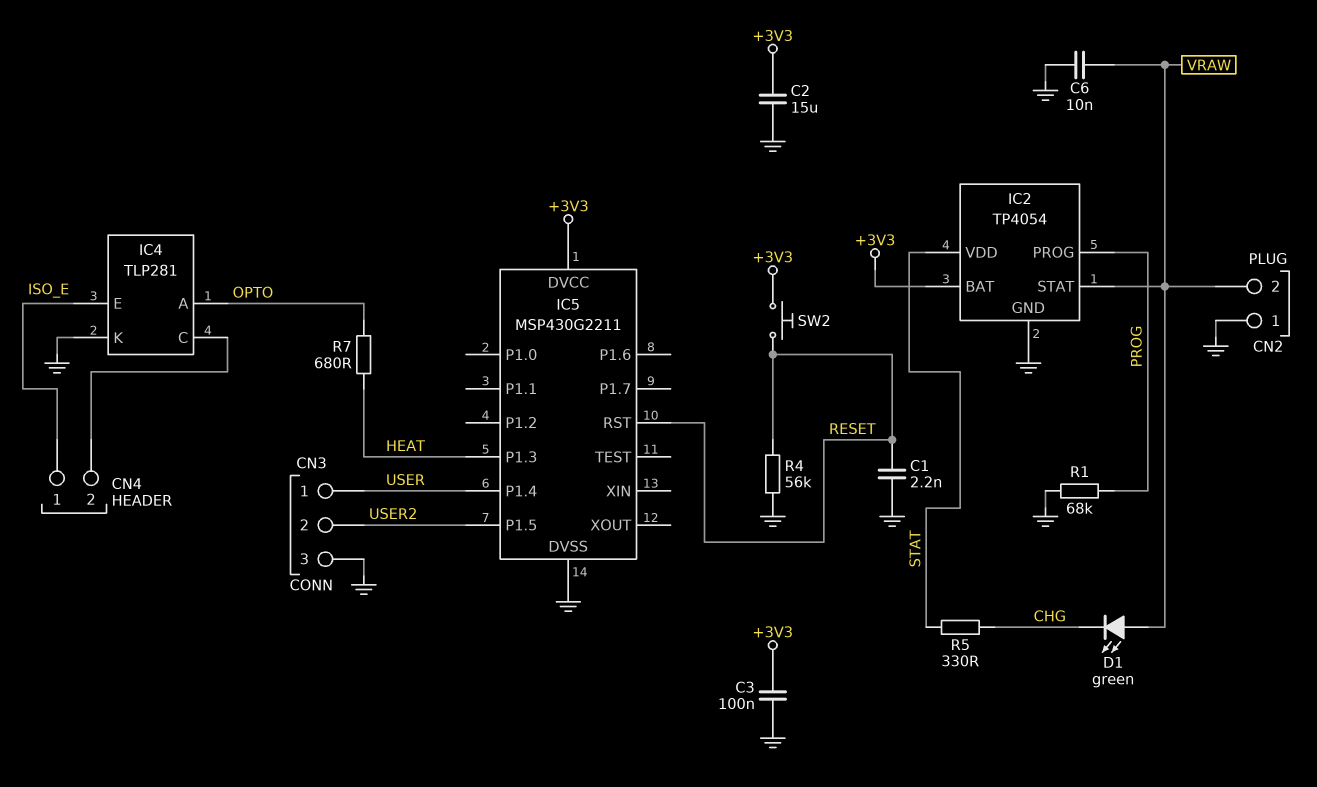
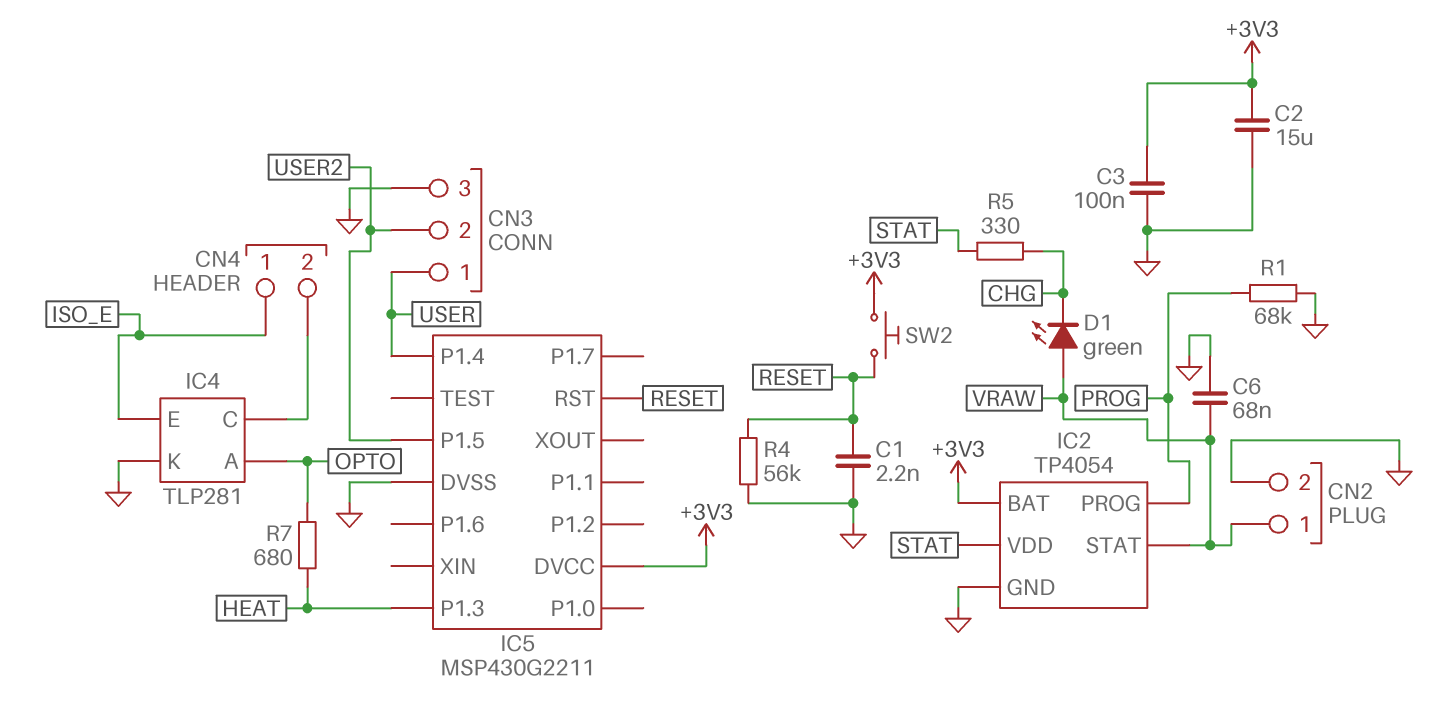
C6: 10nF (GND, VRAW) -> 68nF (GND, VRAW)
CN2 pin 1: GND -> VRAW
CN2 pin 2: VRAW -> GND

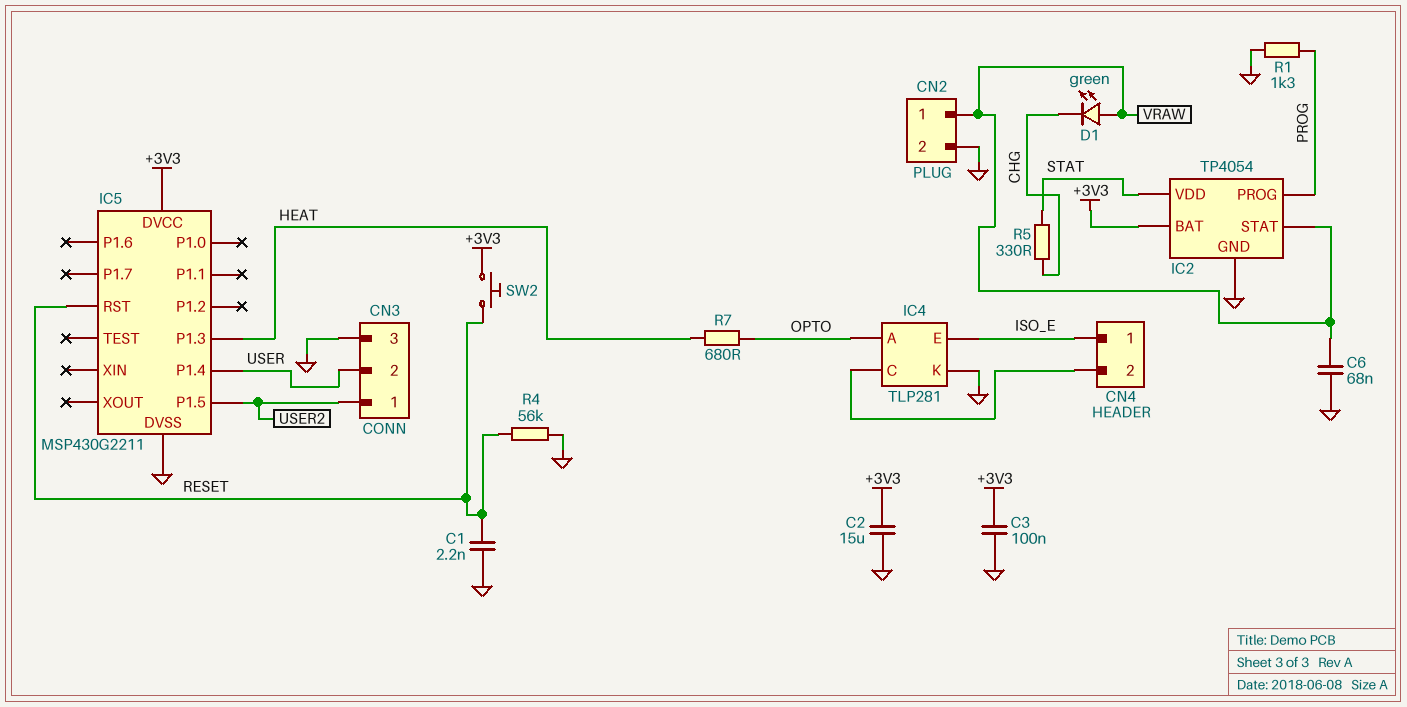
CN3 pin 1: USER -> USER2
CN3 pin 2: USER2 -> USER
R1: 68k (GND, PROG) -> 1.3k (GND, PROG)

